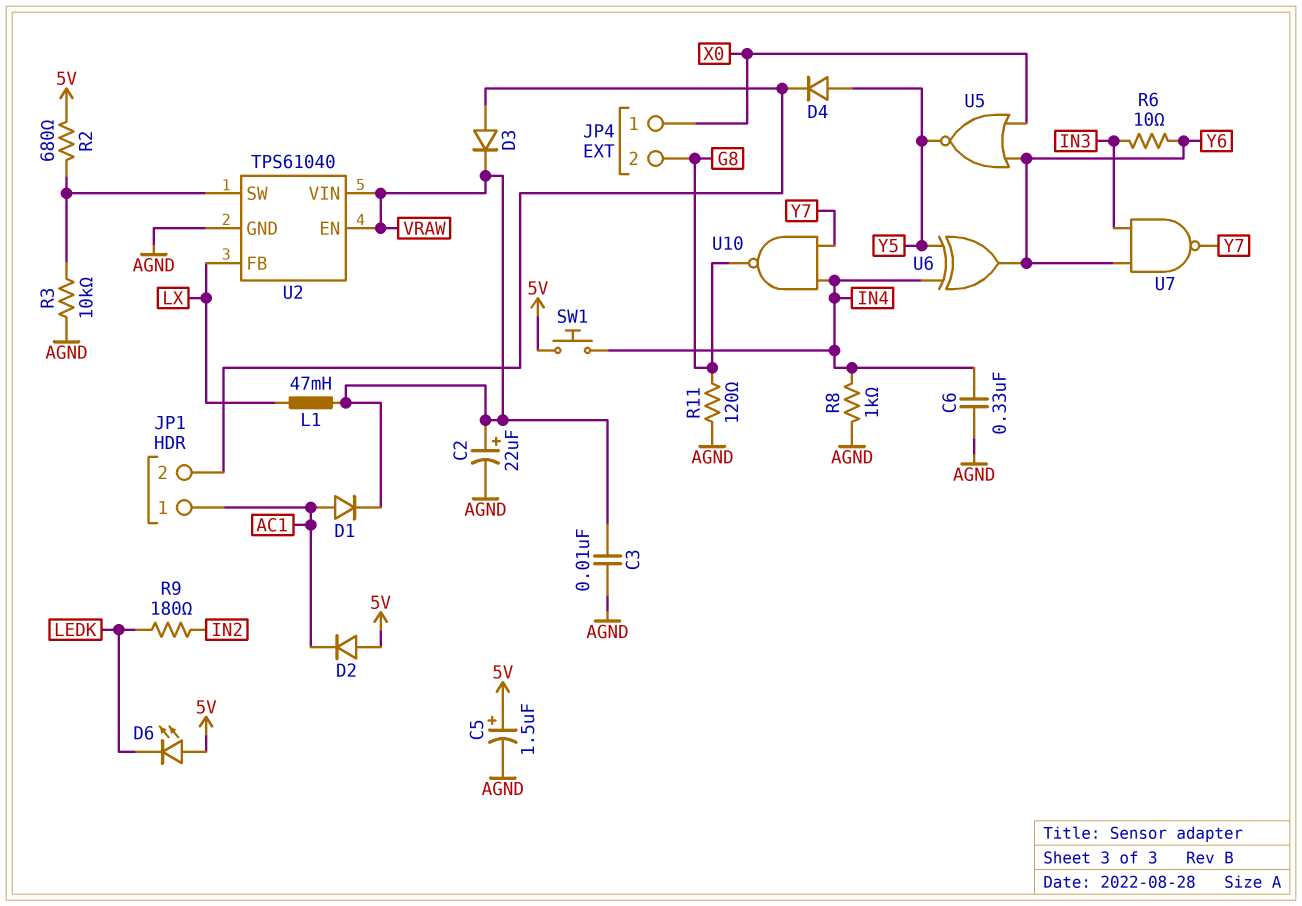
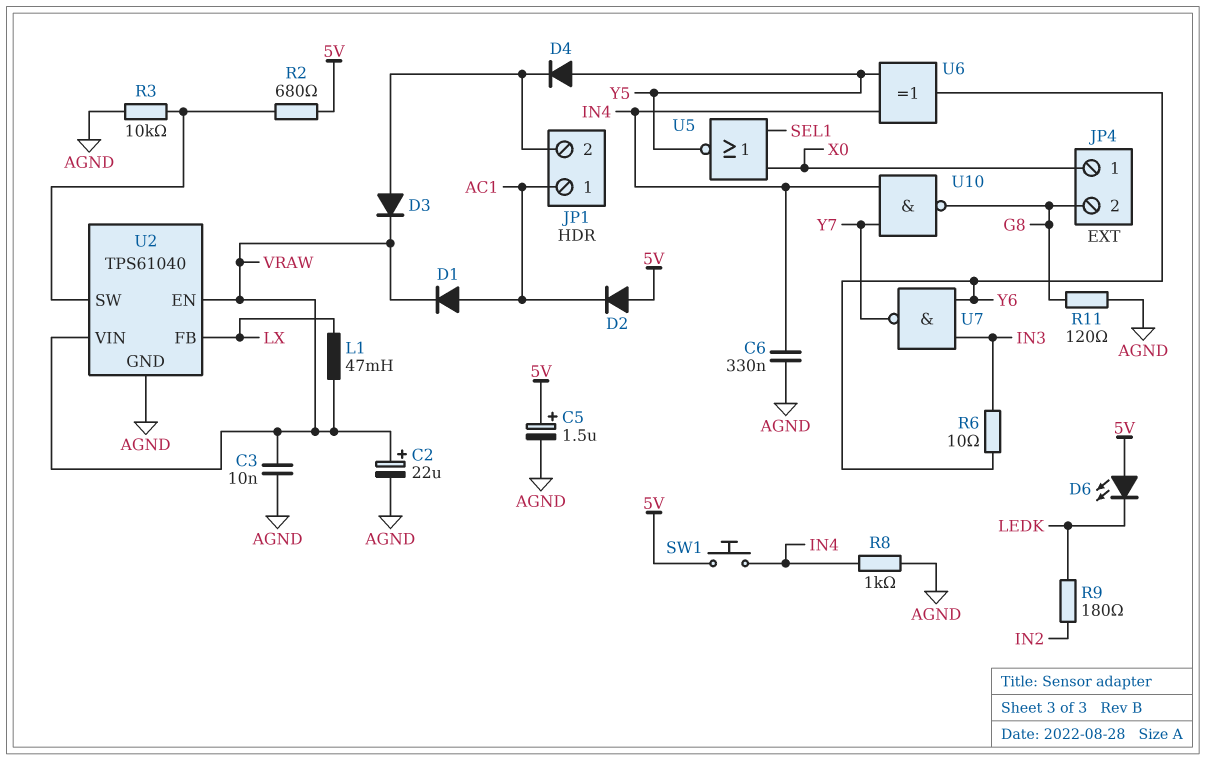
U5: NOR (in X0, in Y6, out Y5) -> NOR (in SEL1, in X0, out Y5)

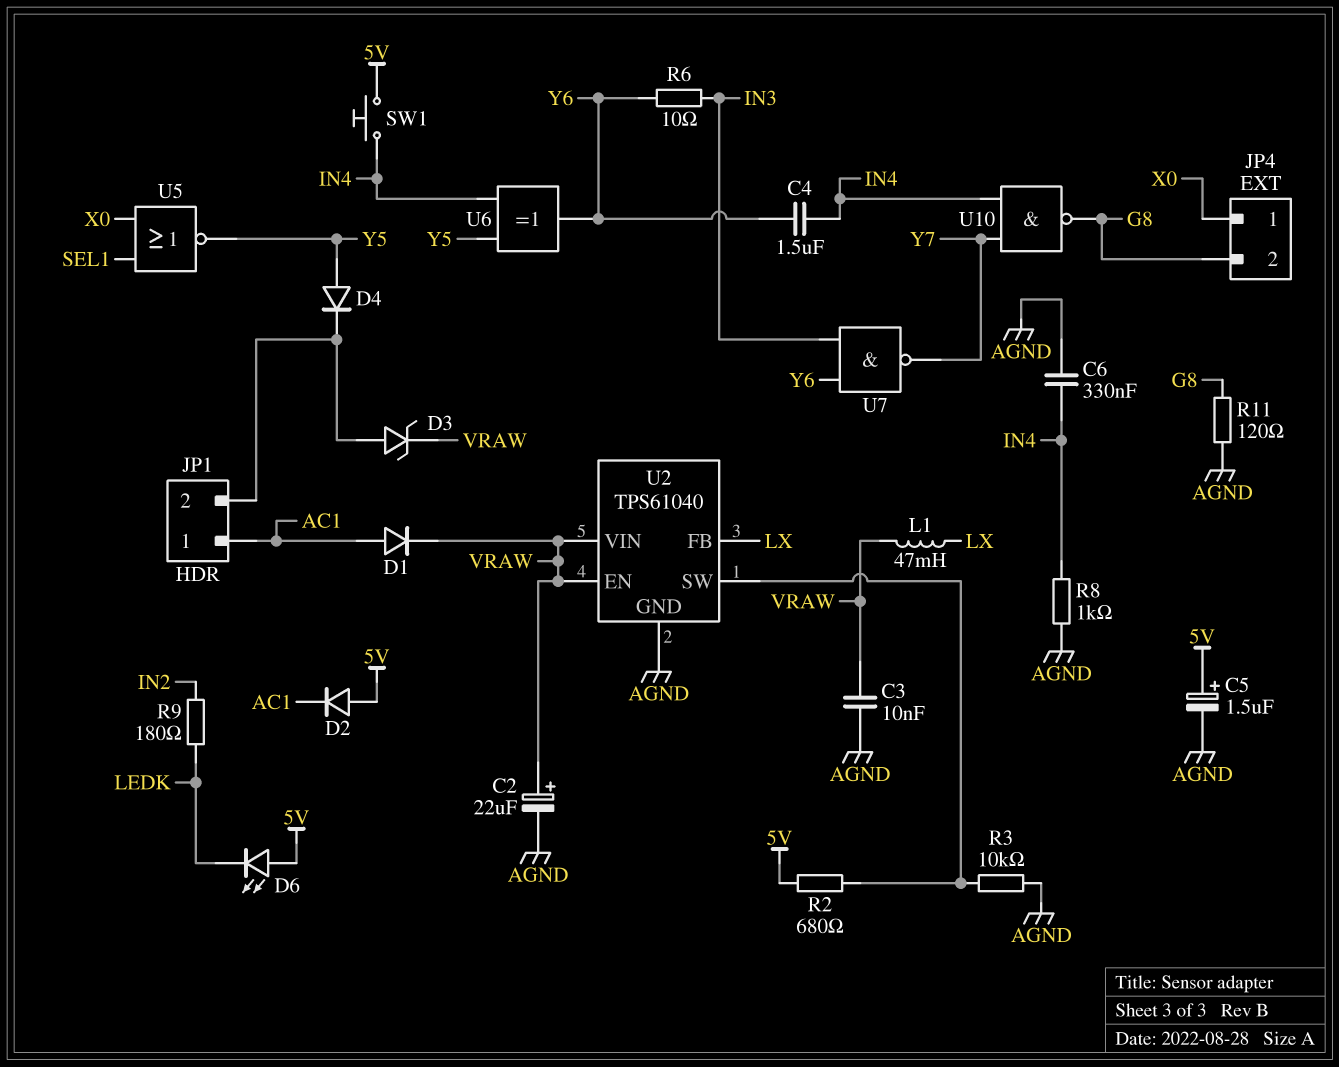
C4: none -> 1.5uF (IN4, Y6)
D3: diode (A JP1/2, K VRAW) -> zener (A JP1/2, K VRAW)

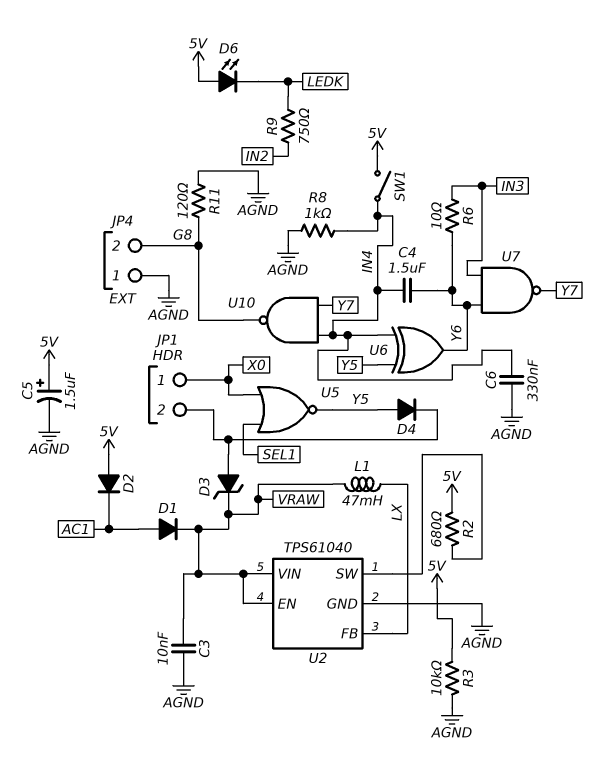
C2: 22uF (plus VRAW, minus AGND) -> none
JP1 pin 1: AC1 -> X0
JP4 pin 1: X0 -> AGND
R3: 10k (AGND, U2/SW) -> 10k (5V, AGND)
R9: 180 (IN2, LEDK) -> 750 (IN2, LEDK)
SW1: button (5V, IN4) -> switch (5V, IN4)

